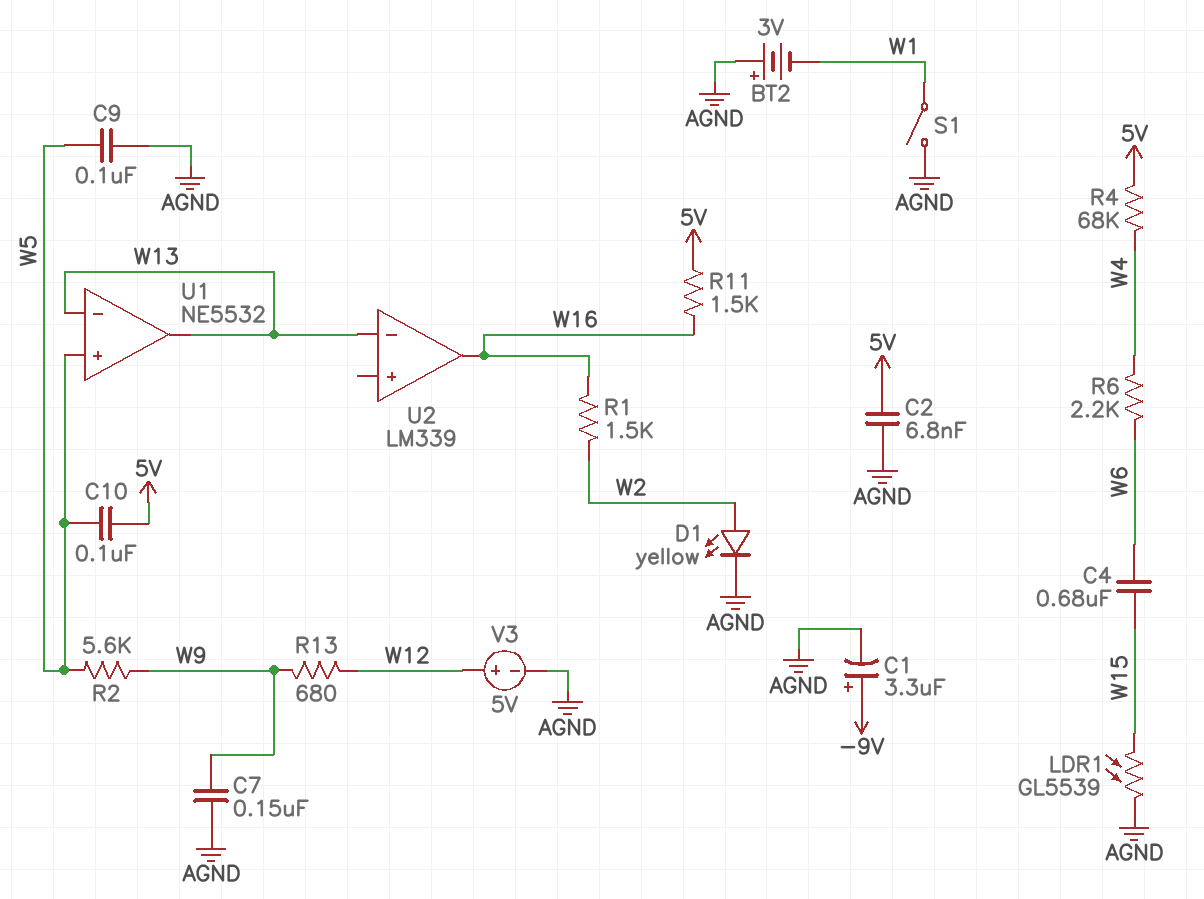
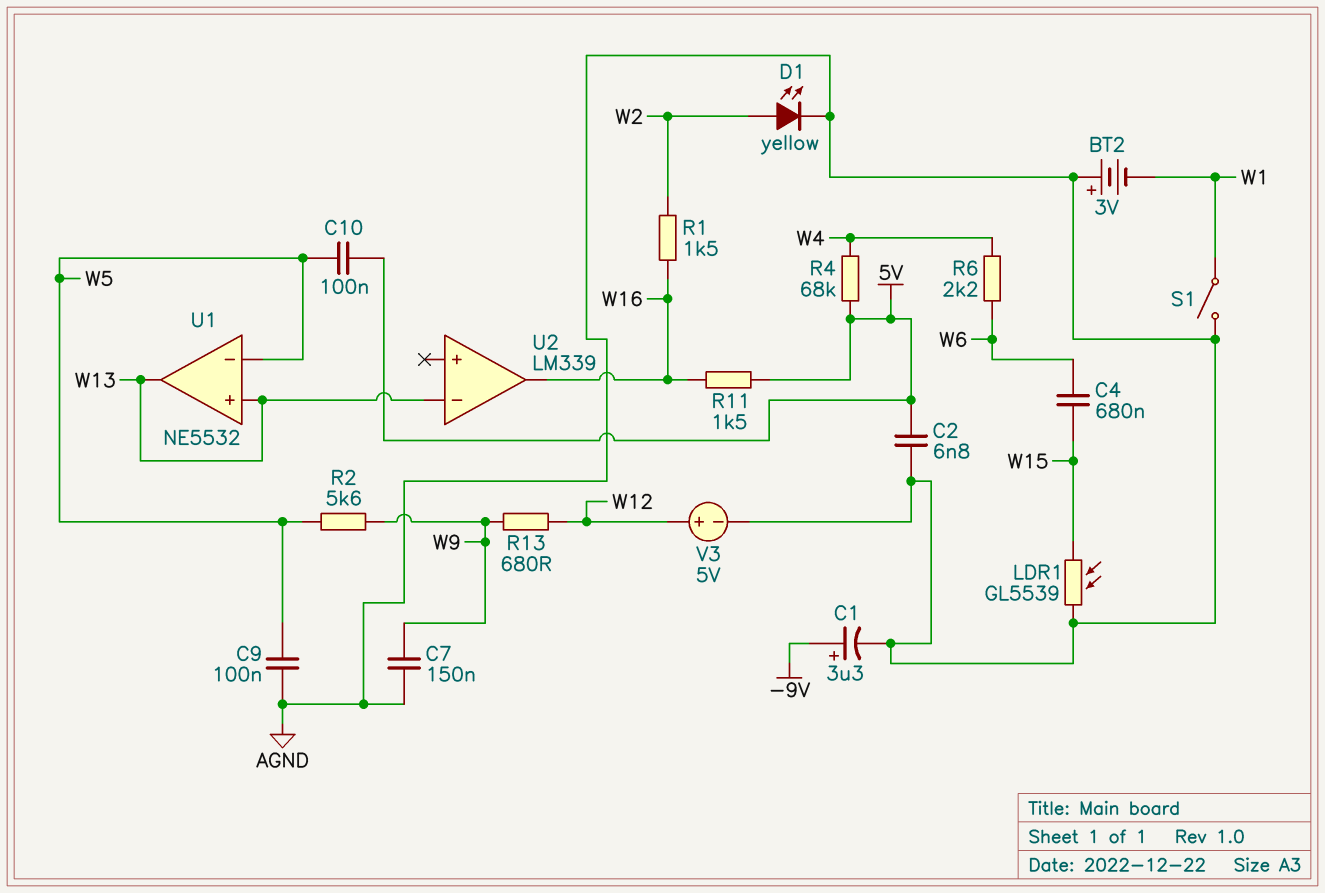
U1 pin in+: W5 -> W13
U1 pin in-: W13 -> W5

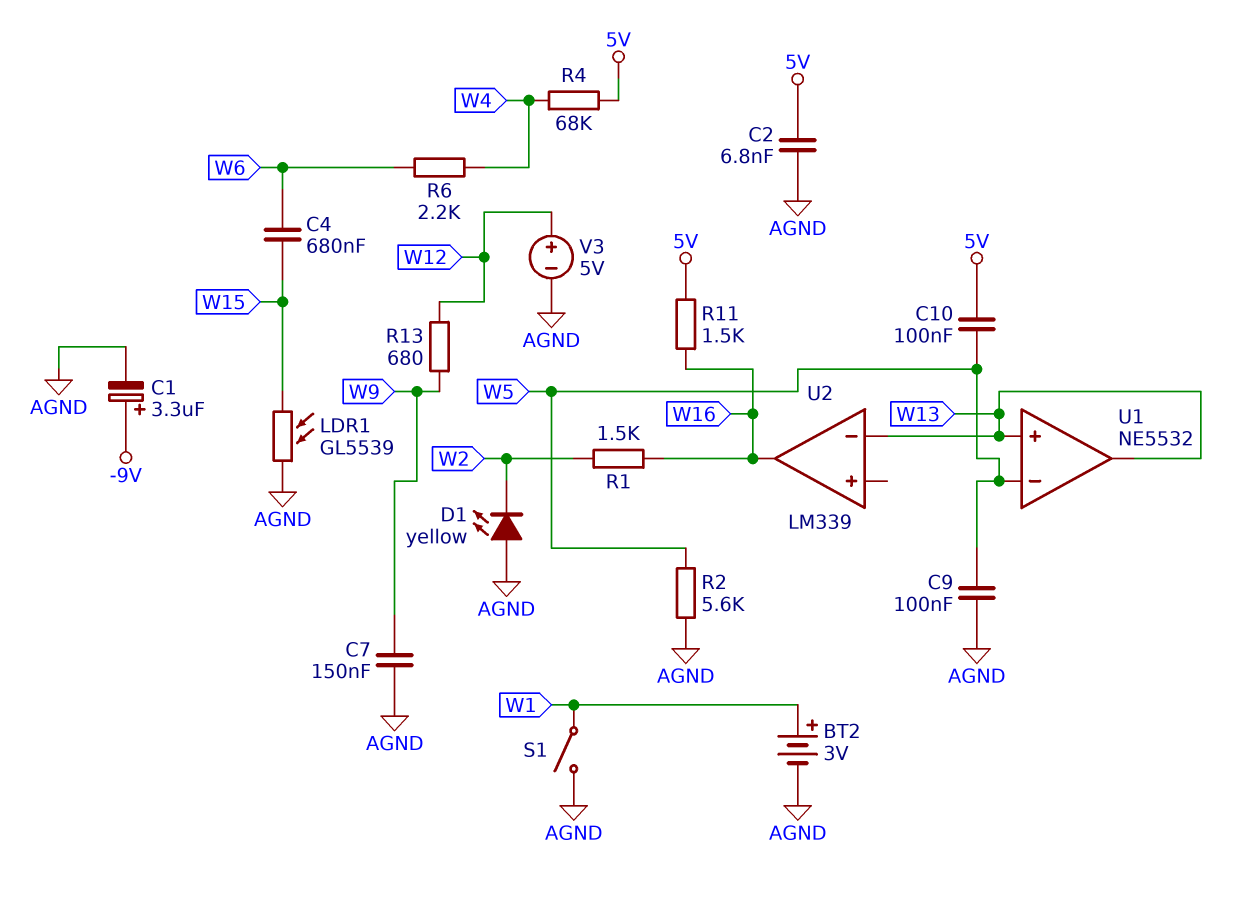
BT2: 3V (plus AGND, minus W1) -> 3V (plus W1, minus AGND)
D1: LED yellow (A W2, K AGND) -> LED yellow (A AGND, K W2)
R2: 5.6k (W5, W9) -> 5.6k (AGND, W5)

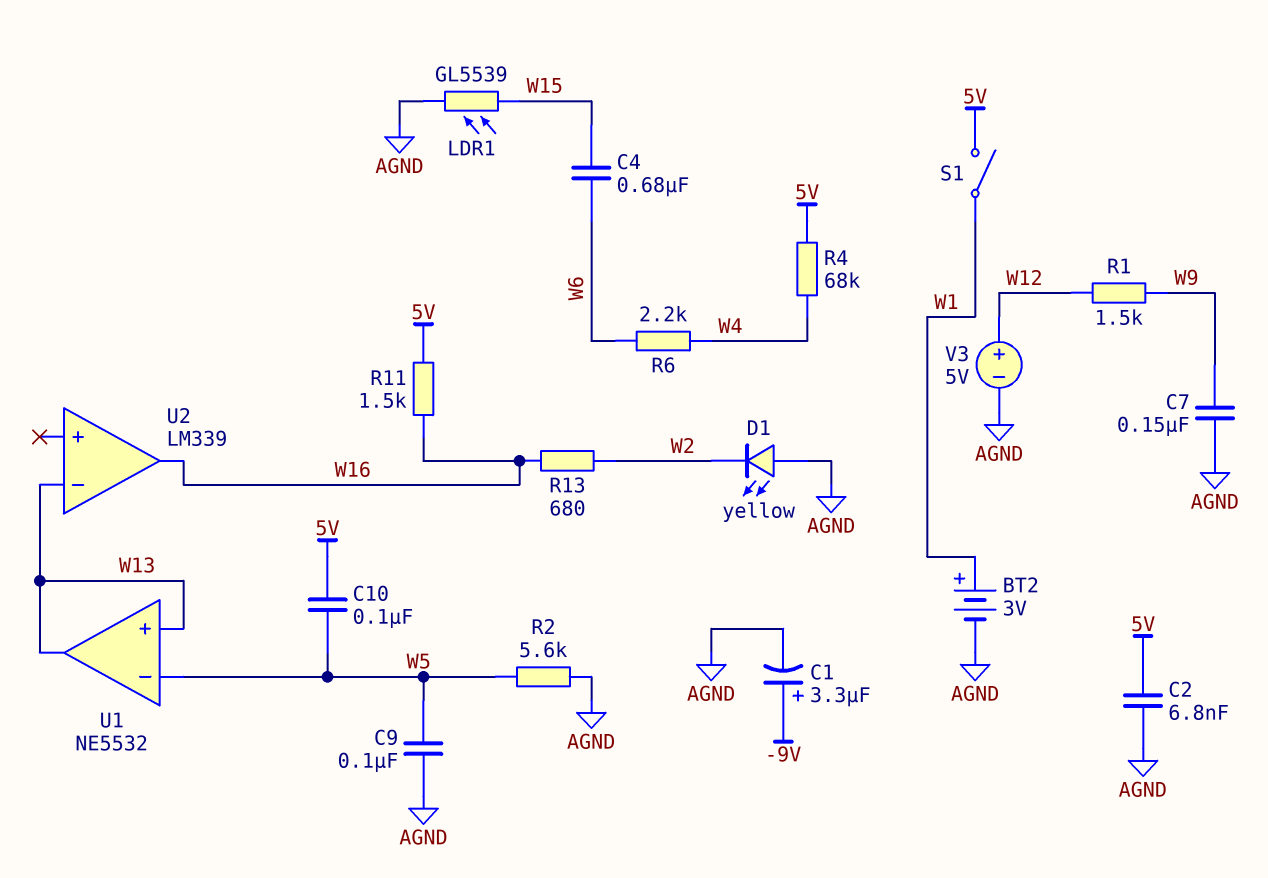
R1: 1.5k (W2, W16) -> 1.5k (W9, W12)
R13: 680 (W9, W12) -> 680 (W2, W16)
S1: switch (AGND, W1) -> switch (5V, W1)

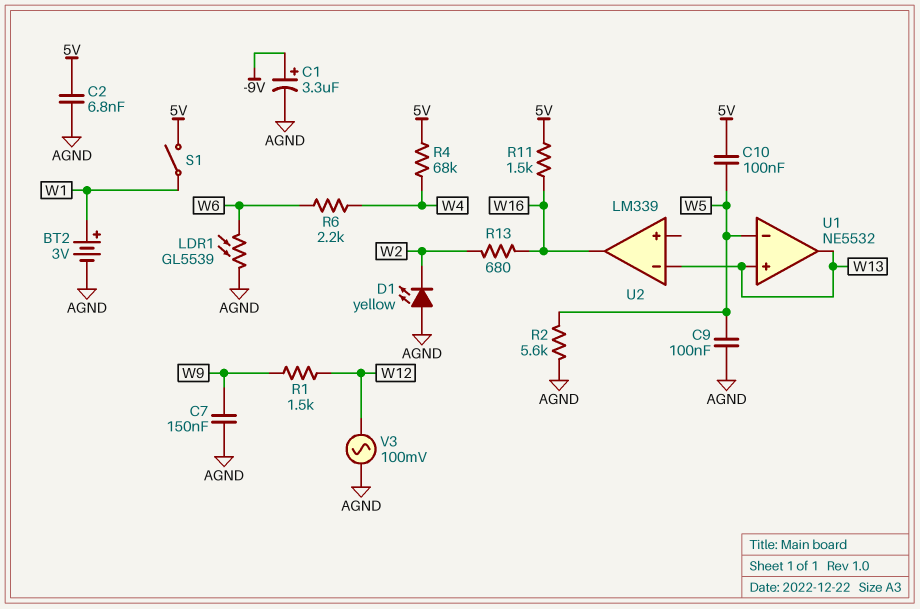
C4: 680nF (W6, W15) -> none
LDR1: GL5539 (AGND, W15) -> GL5539 (AGND, W6)
V3: 5V (plus W12, minus AGND) -> AC 100mV (AGND, W12)

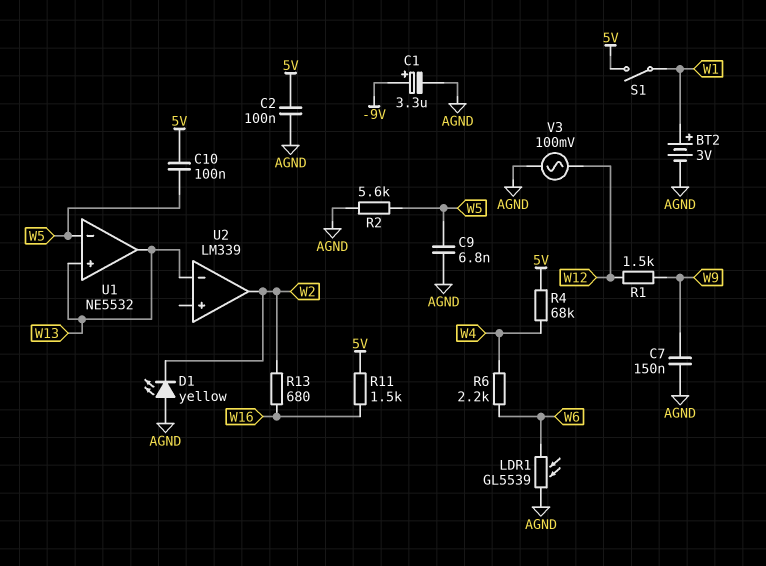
C2: 6.8nF (5V, AGND) -> 100nF (5V, AGND)
C9: 100nF (AGND, W5) -> 6.8nF (AGND, W5)
U2 pin out: W16 -> W2

